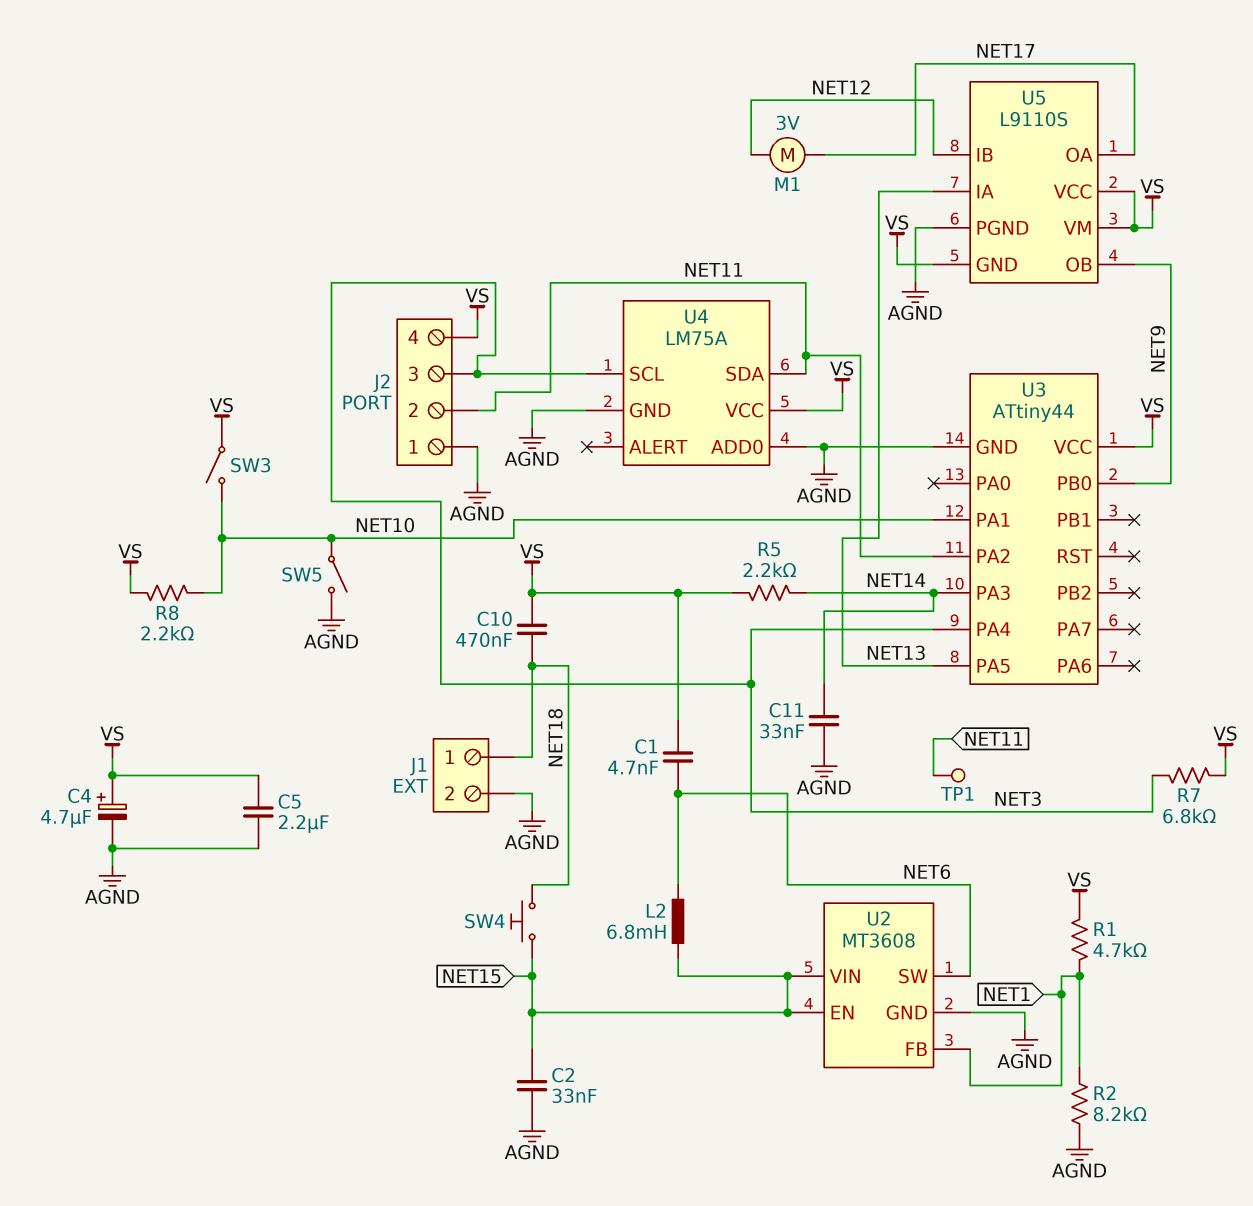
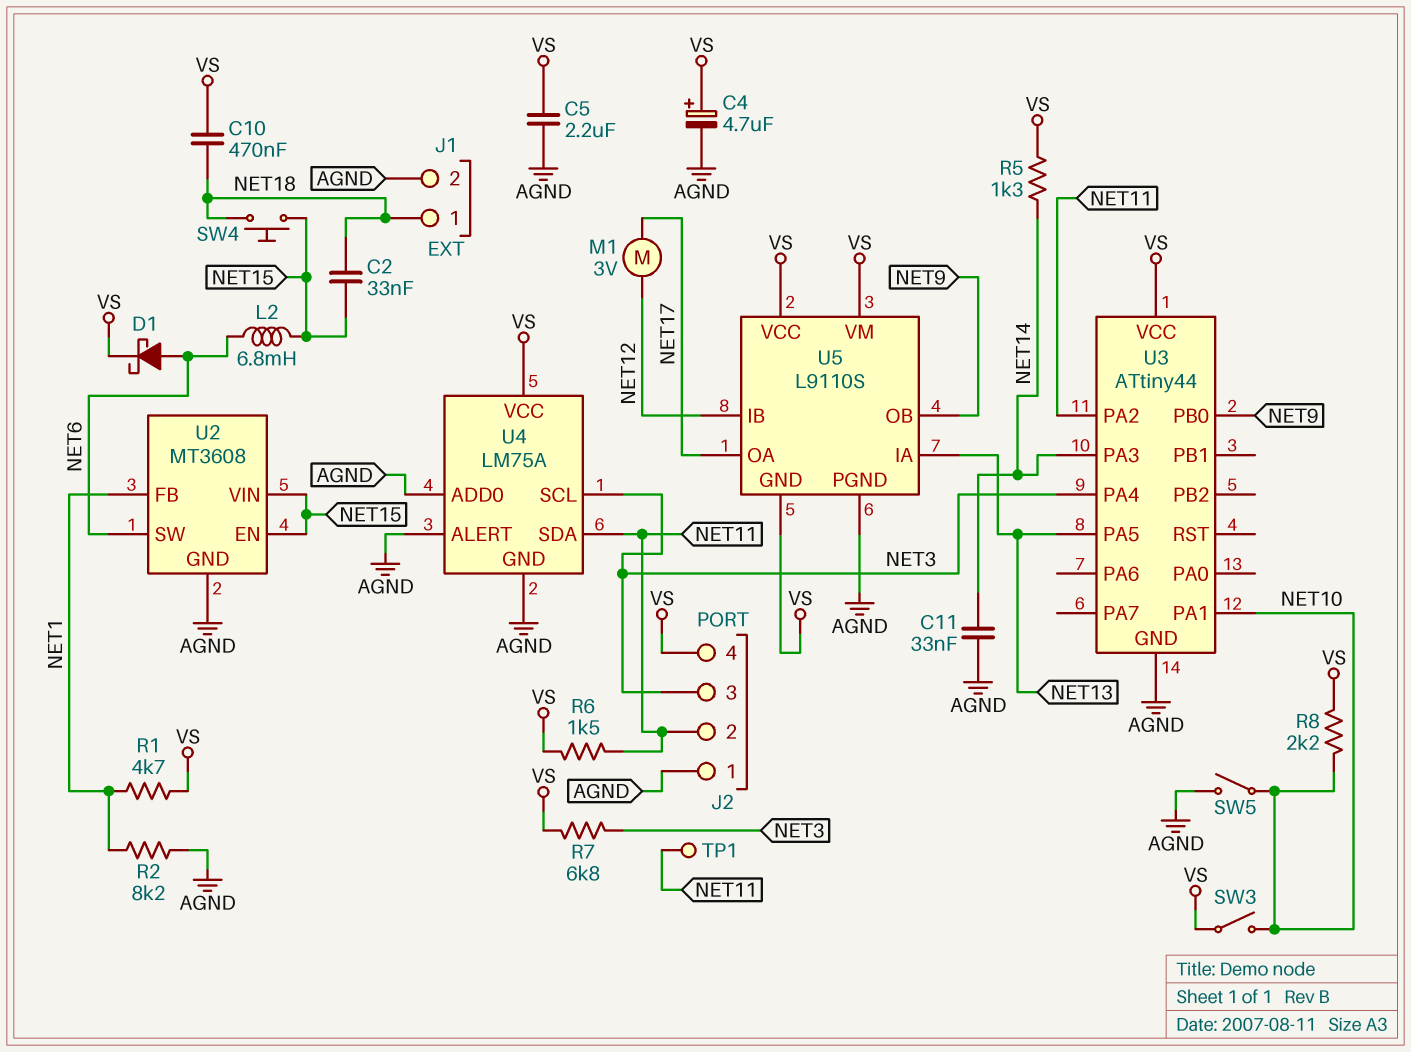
C1: 4.7nF (NET6, VS) -> none
C2: 33nF (AGND, NET15) -> 33nF (NET15, NET18)
D1: none -> schottky (A NET6, K VS)
R5: 2.2k (NET14, VS) -> 1.3k (NET14, VS)
R6: none -> 1.5k (NET11, VS)
U4 pin ALERT: none -> AGND

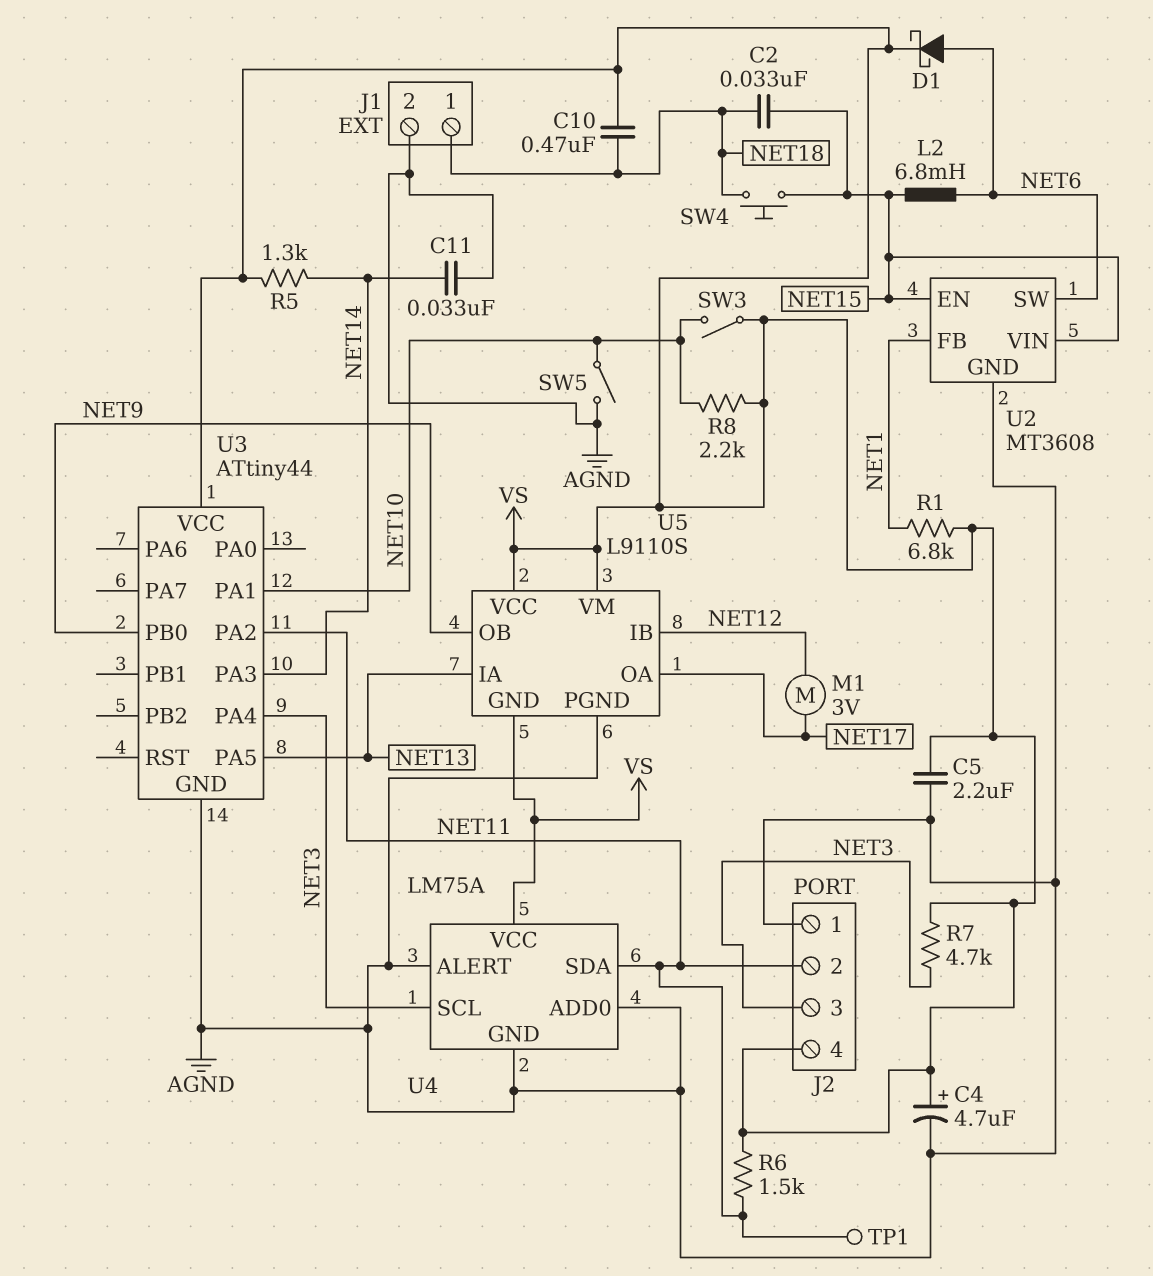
R1: 4.7k (NET1, VS) -> 6.8k (NET1, VS)
R2: 8.2k (AGND, NET1) -> none
R7: 6.8k (NET3, VS) -> 4.7k (NET3, VS)

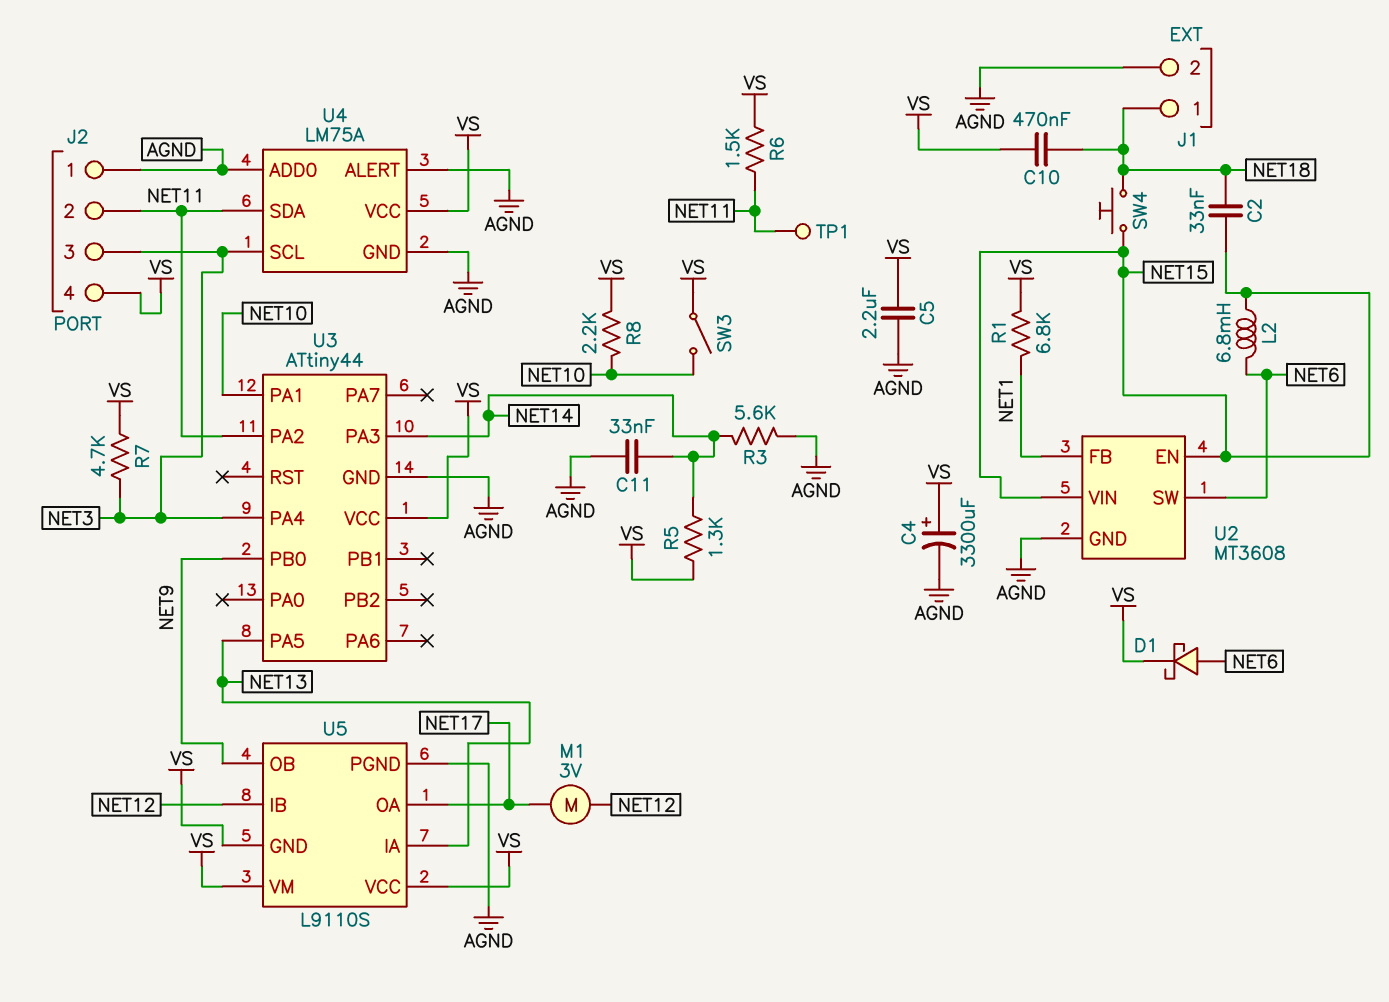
C4: 4.7uF (plus VS, minus AGND) -> 3300uF (plus VS, minus AGND)
R3: none -> 5.6k (AGND, NET14)
SW5: switch (AGND, NET10) -> none

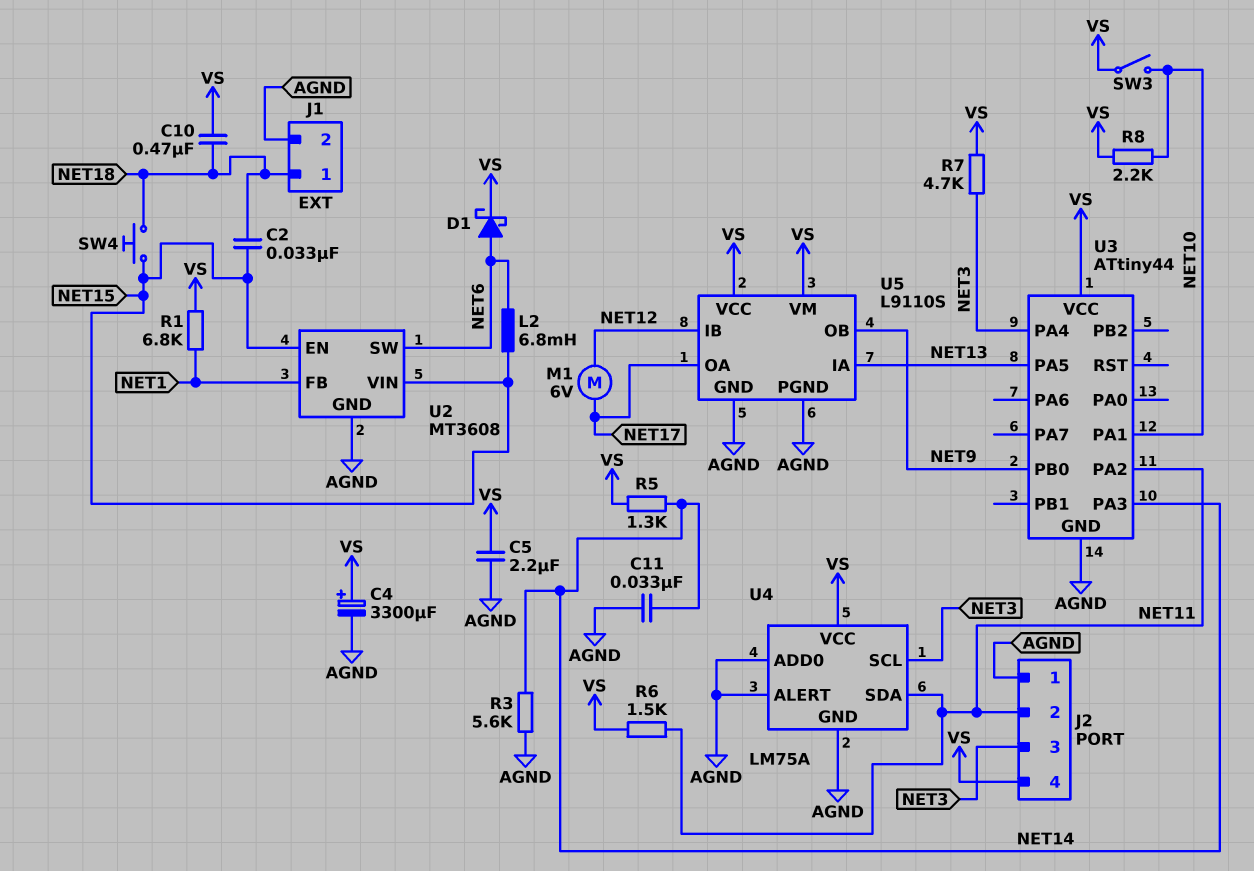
M1: motor 3V (NET12, NET17) -> motor 6V (NET12, NET17)
TP1: test point (NET11) -> none
U5 pin GND: VS -> AGND

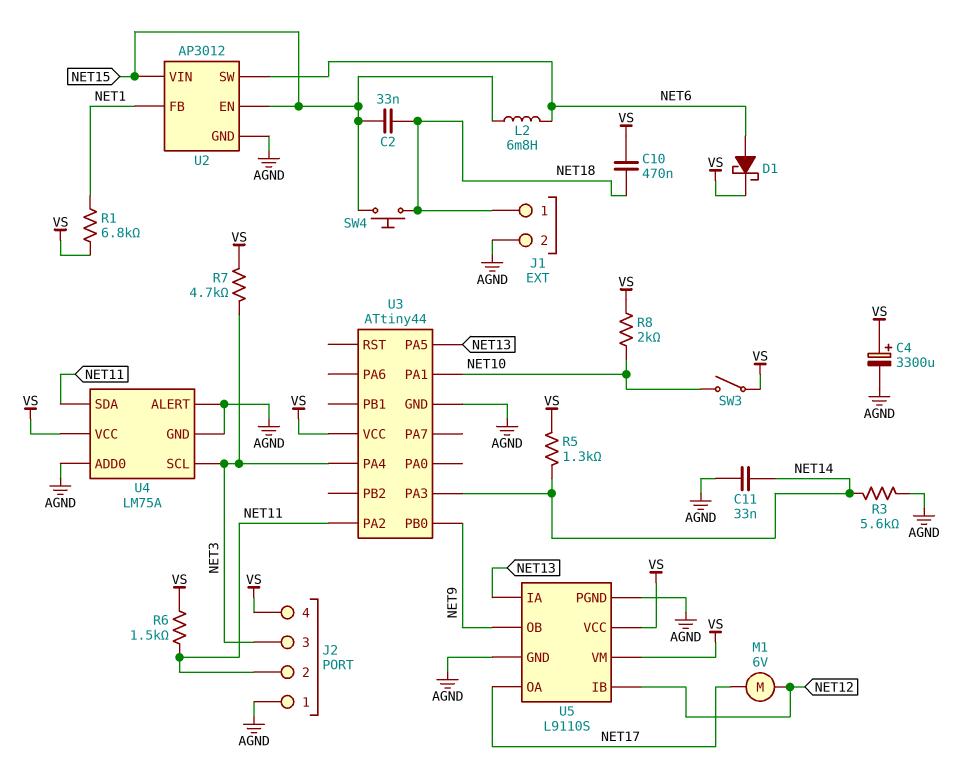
C5: 2.2uF (AGND, VS) -> none
R8: 2.2k (NET10, VS) -> 2k (NET10, VS)
U2: MT3608 -> AP3012

